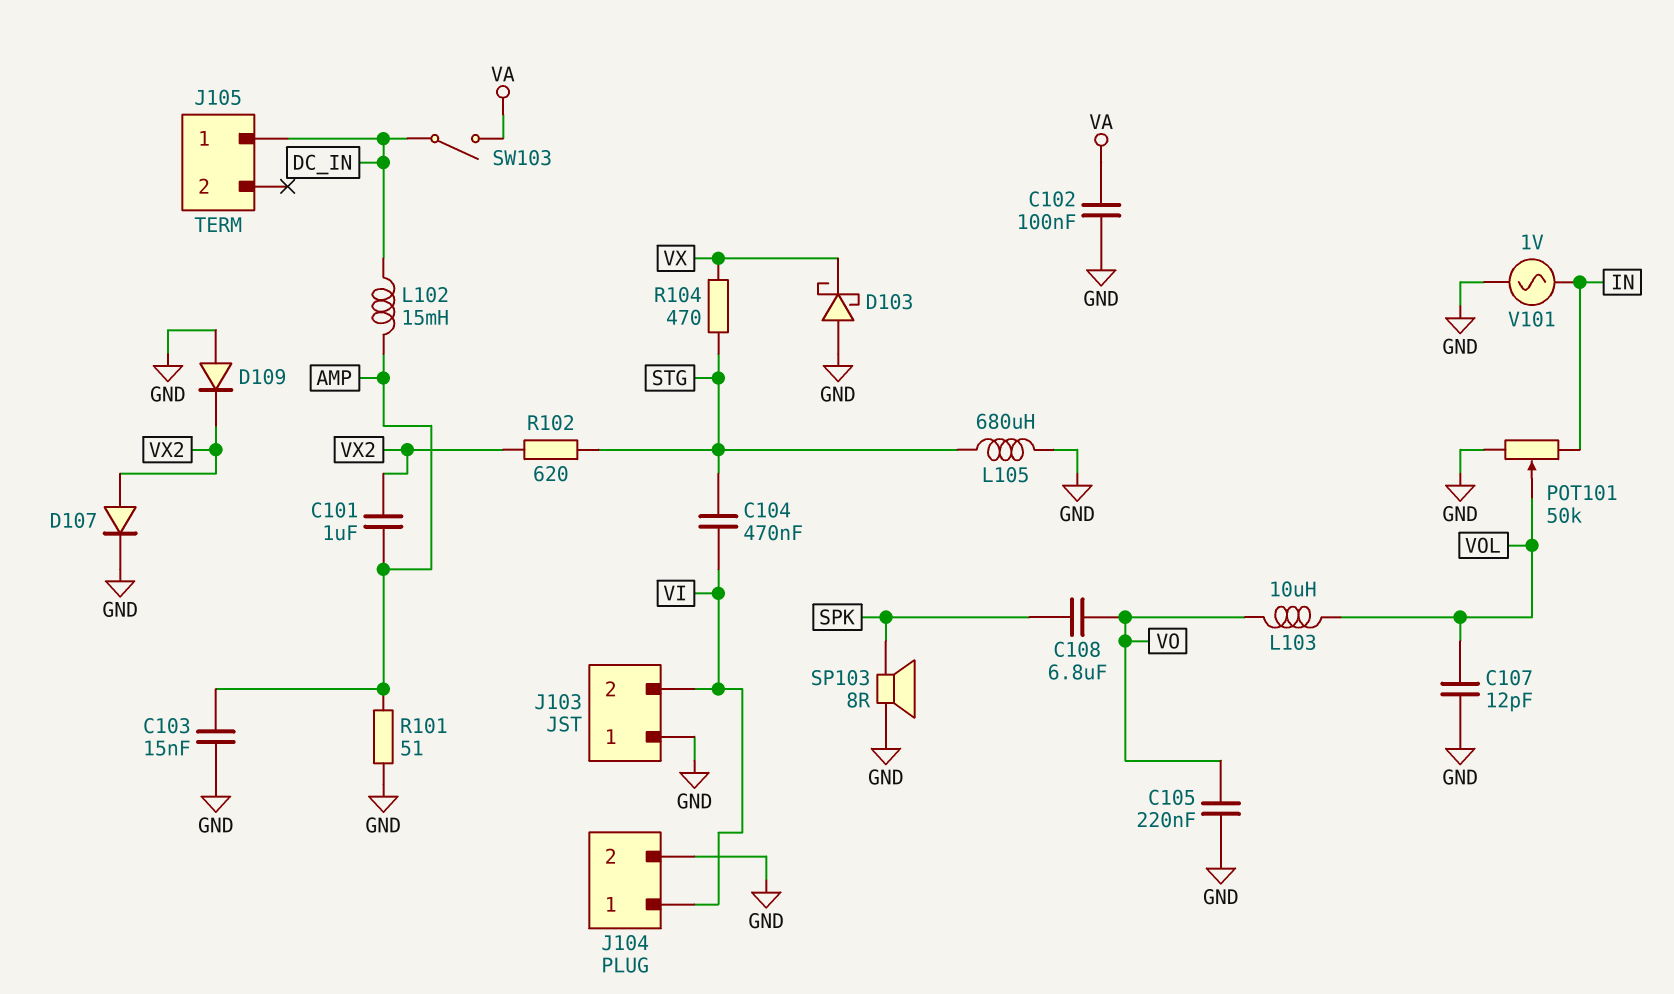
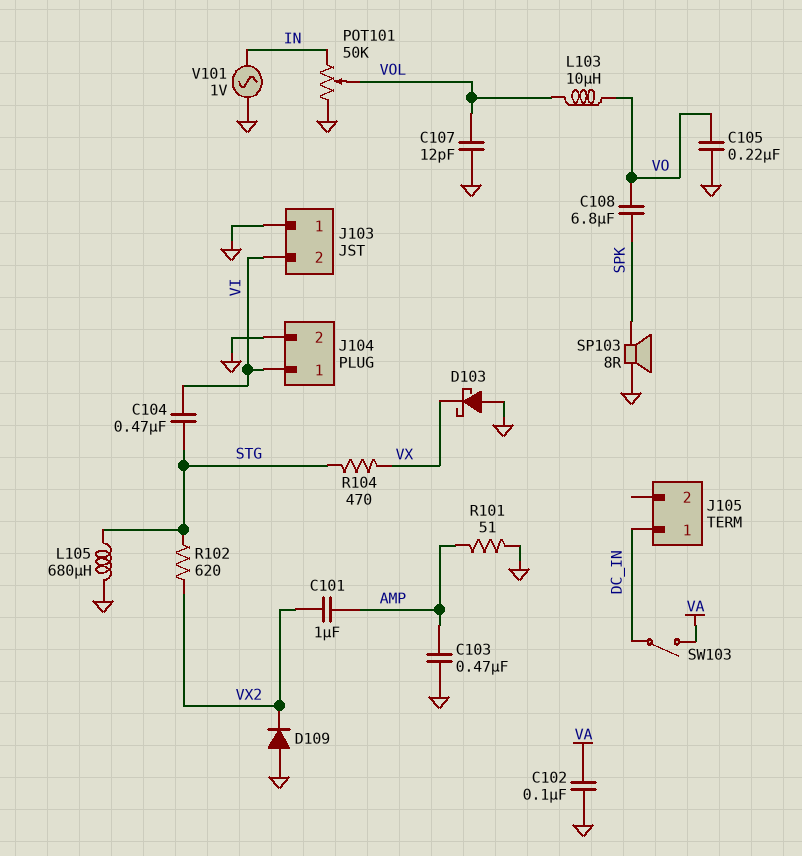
C103: 15nF (AMP, GND) -> 470nF (AMP, GND)
D107: diode (A VX2, K GND) -> none
L102: 15mH (AMP, DC_IN) -> none

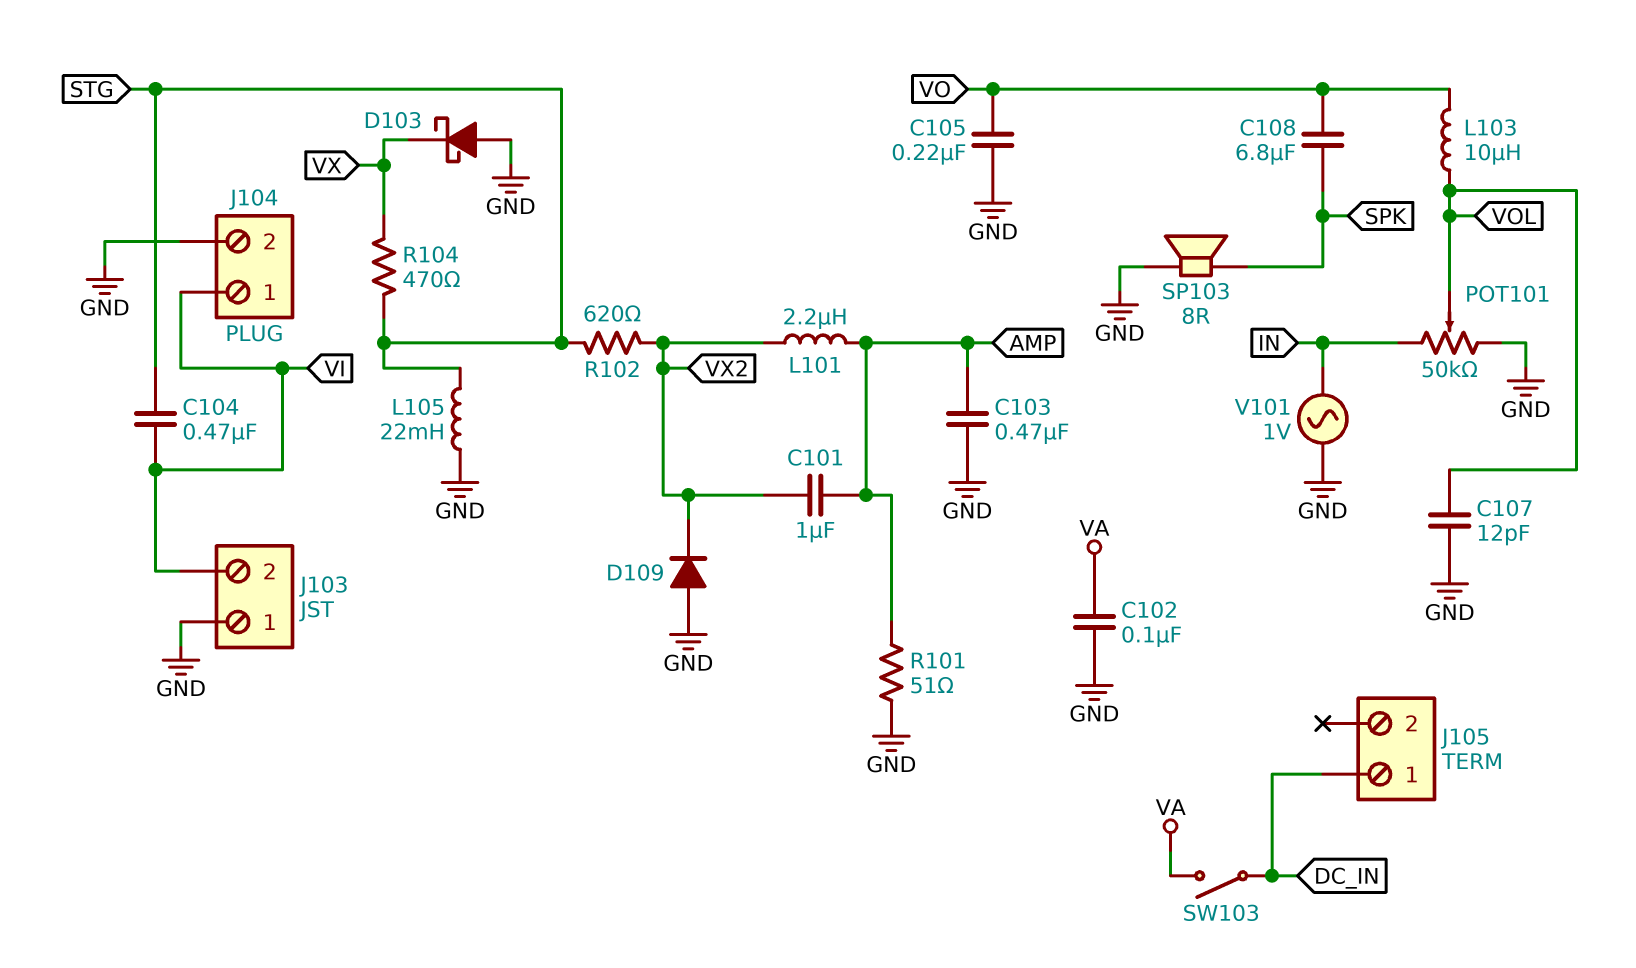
L101: none -> 2.2uH (AMP, VX2)
L105: 680uH (GND, STG) -> 22mH (GND, STG)

